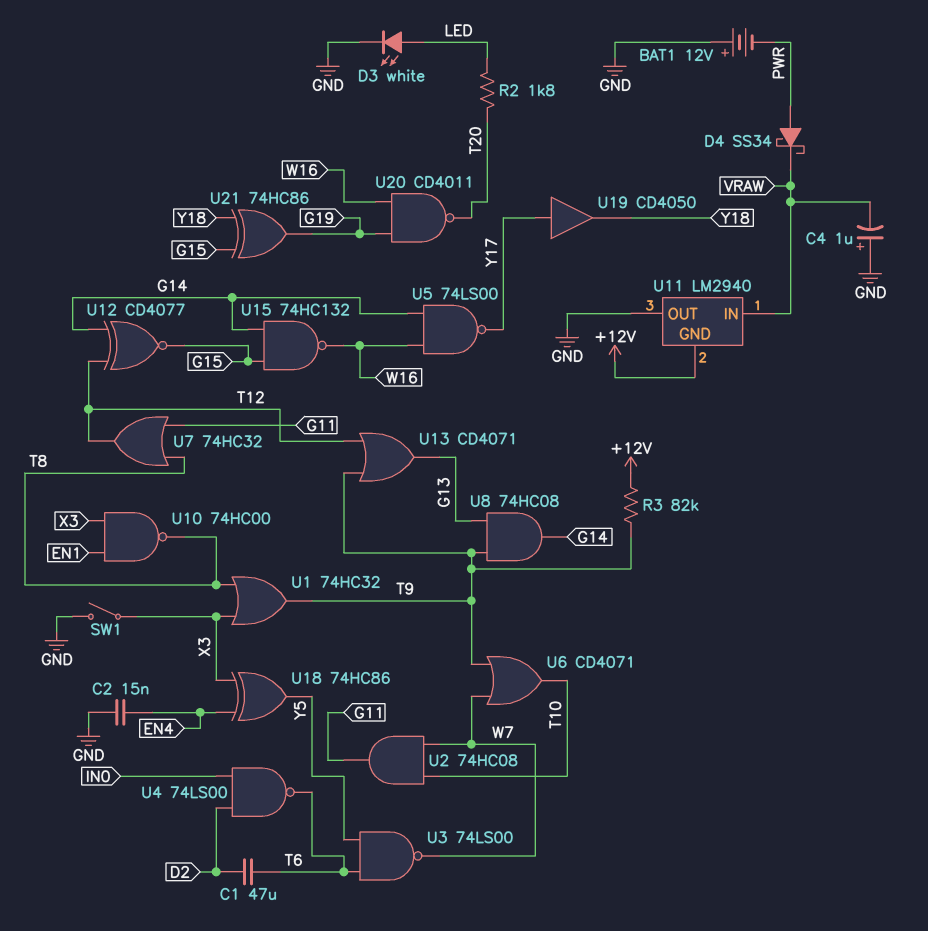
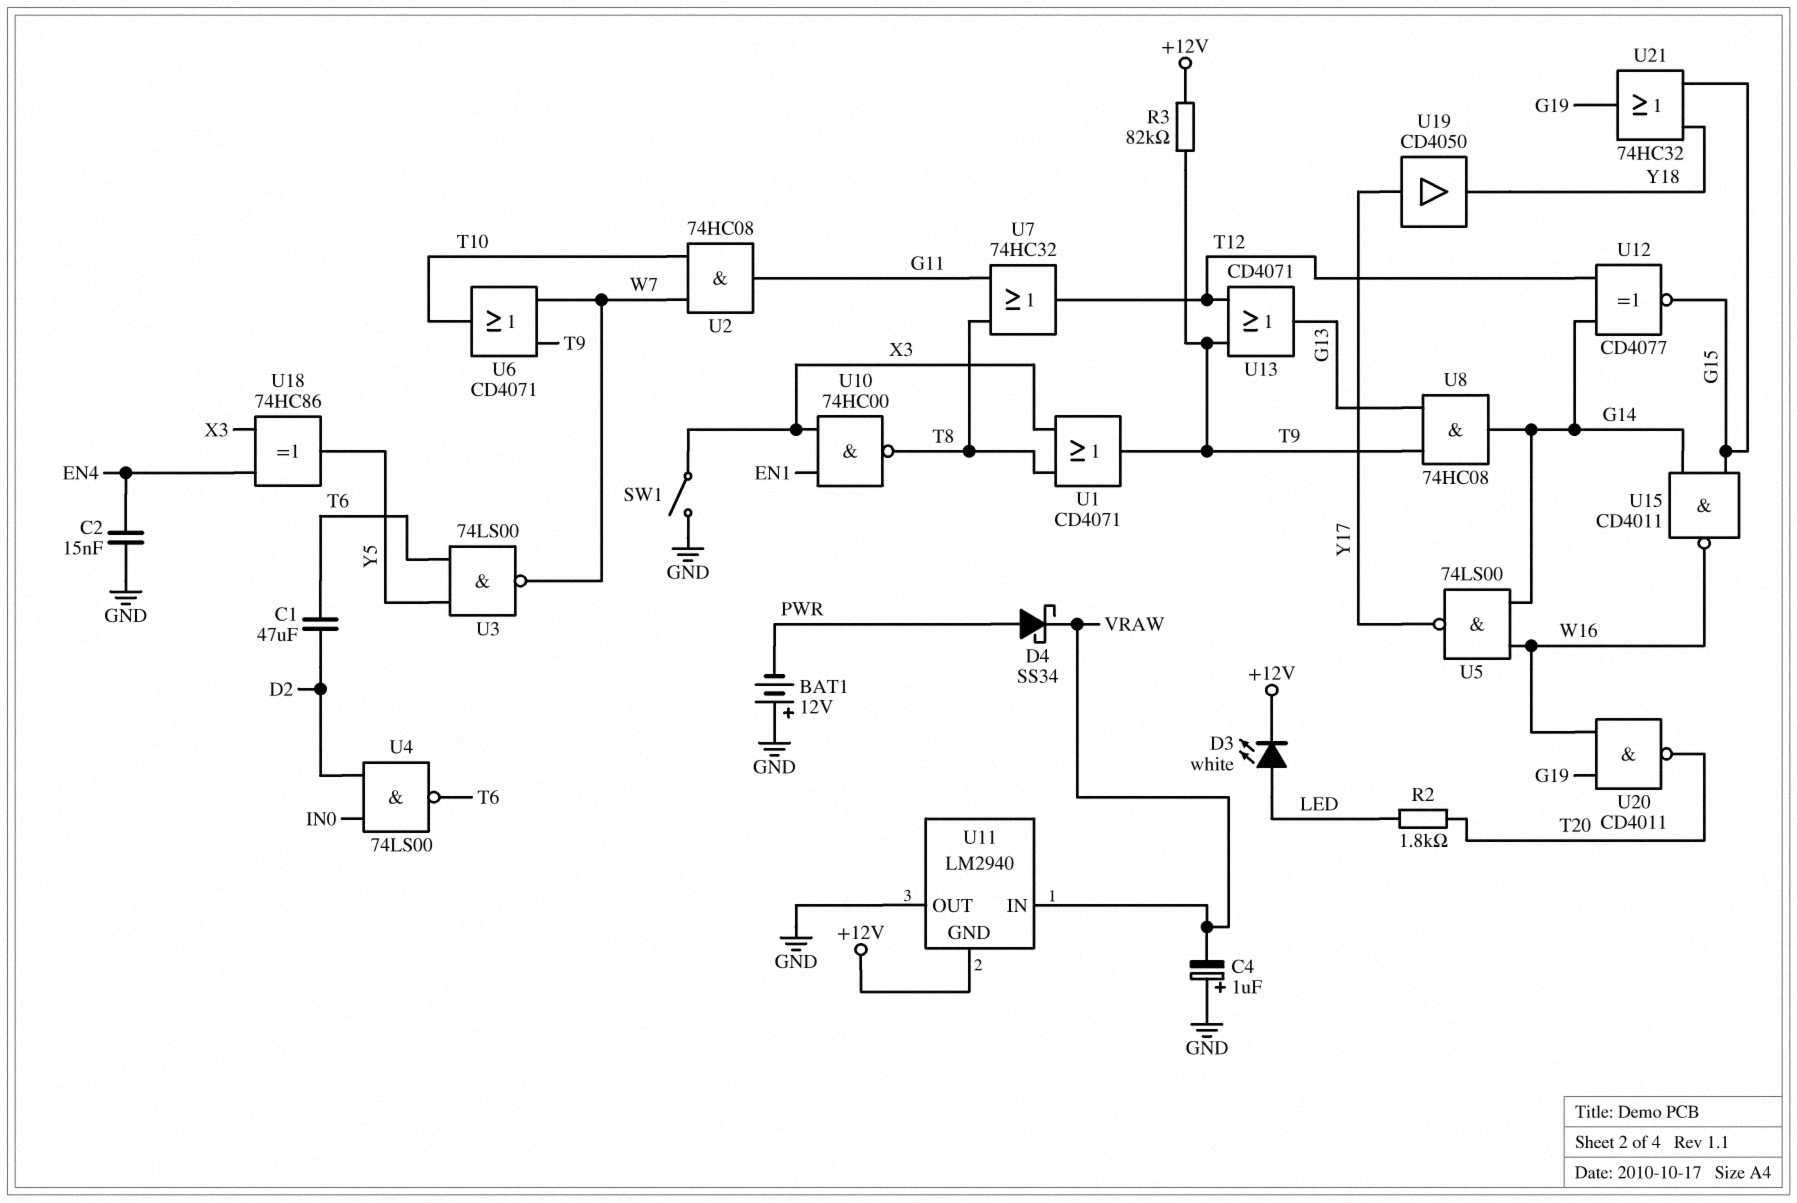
D3: LED white (A LED, K GND) -> LED white (A LED, K +12V)
U1: OR 74HC32 (in T8, in X3, out T9) -> OR CD4071 (in T8, in X3, out T9)
U15: NAND 74HC132 (in G14, in G15, out W16) -> NAND CD4011 (in G14, in G15, out W16)
U21: XOR 74HC86 (in G15, in Y18, out G19) -> OR 74HC32 (in G15, in Y18, out G19)

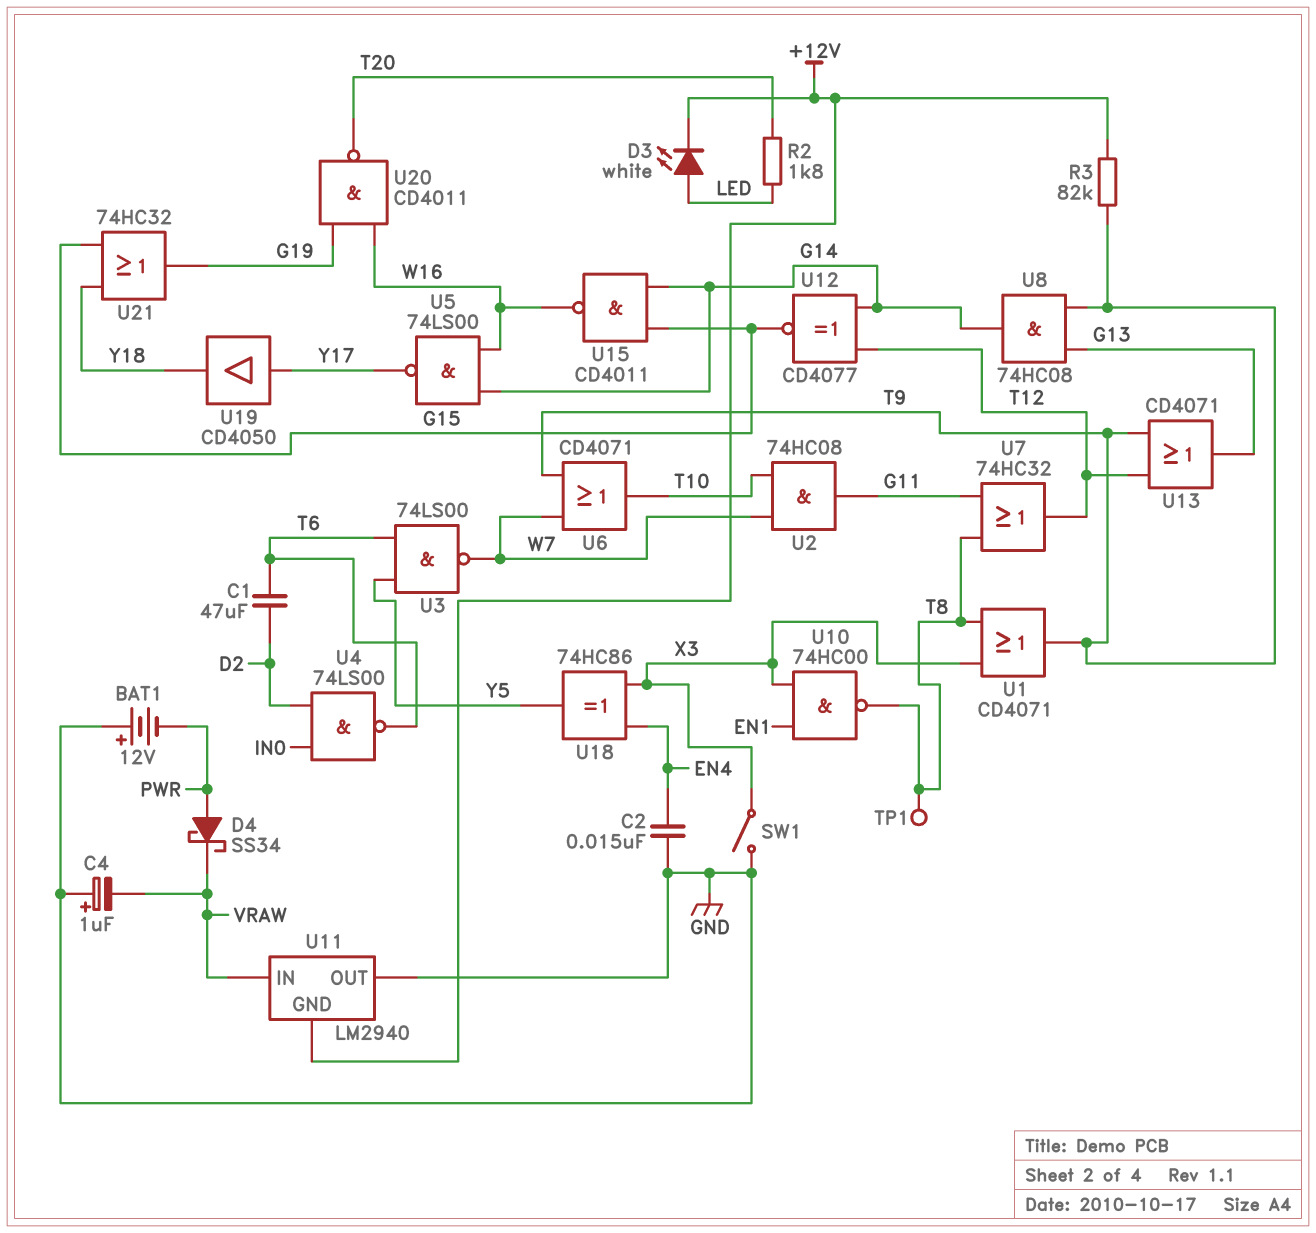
TP1: none -> test point (T8)

